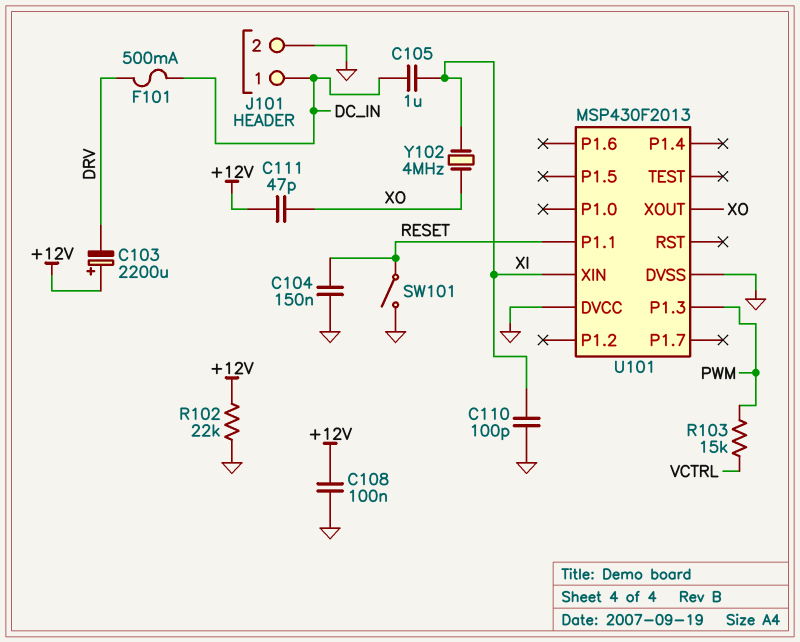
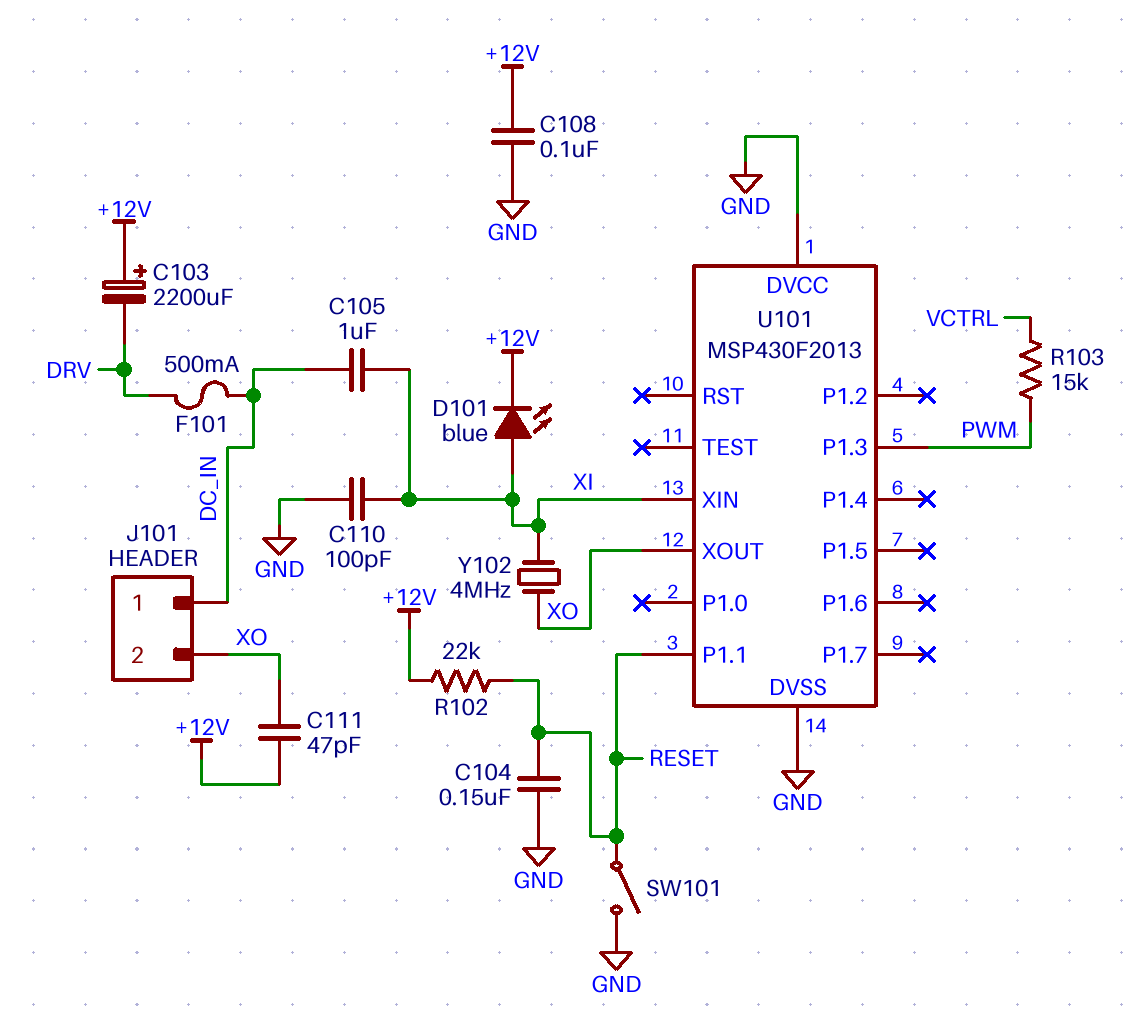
D101: none -> LED blue (A XI, K +12V)
J101 pin 2: GND -> XO
R102: 22k (+12V, GND) -> 22k (+12V, RESET)

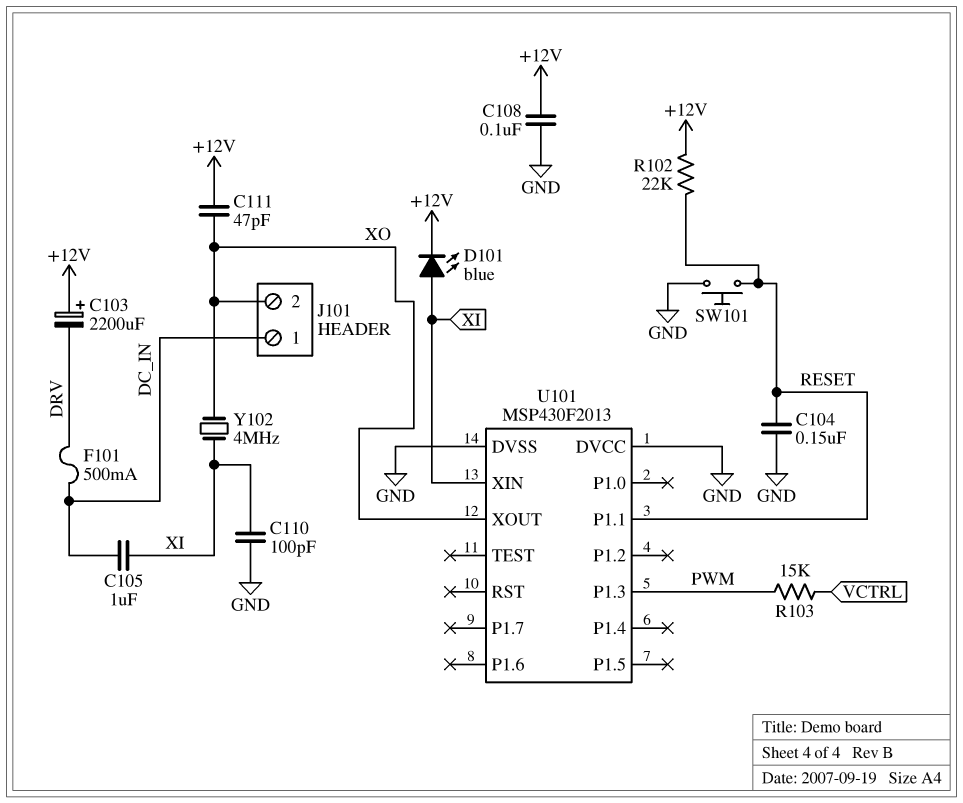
SW101: switch (GND, RESET) -> button (GND, RESET)

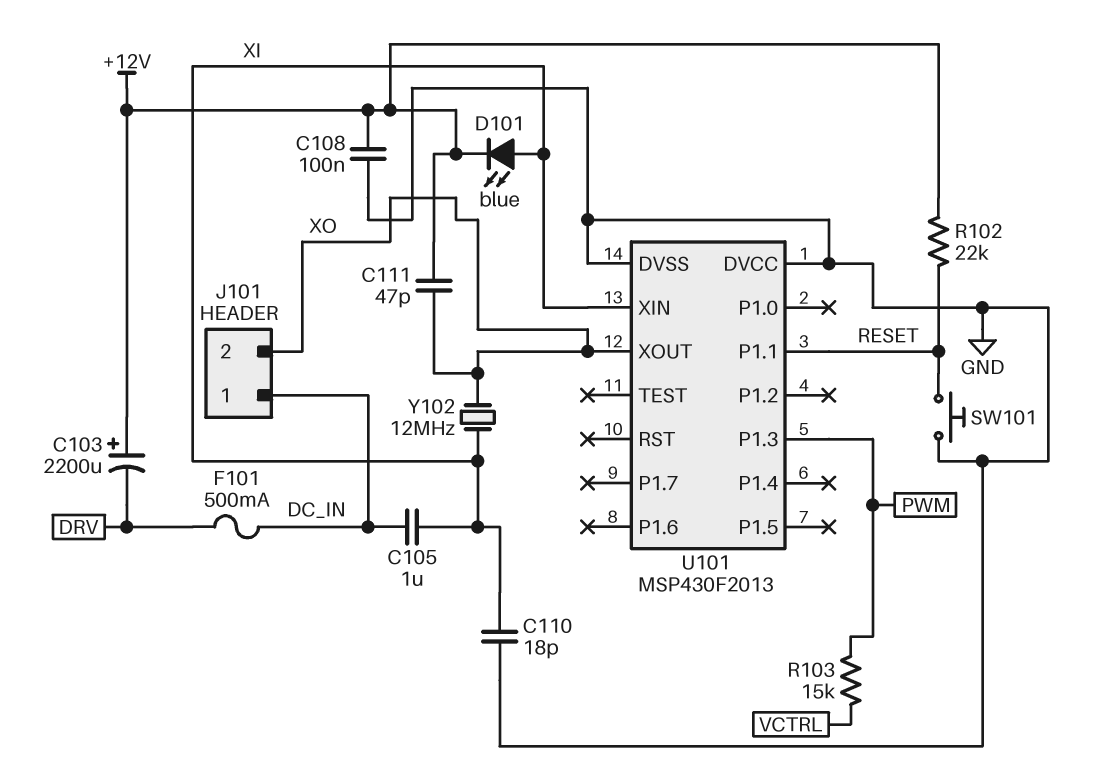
C104: 150nF (GND, RESET) -> none
C110: 100pF (GND, XI) -> 18pF (GND, XI)
Y102: 4MHz (XI, XO) -> 12MHz (XI, XO)

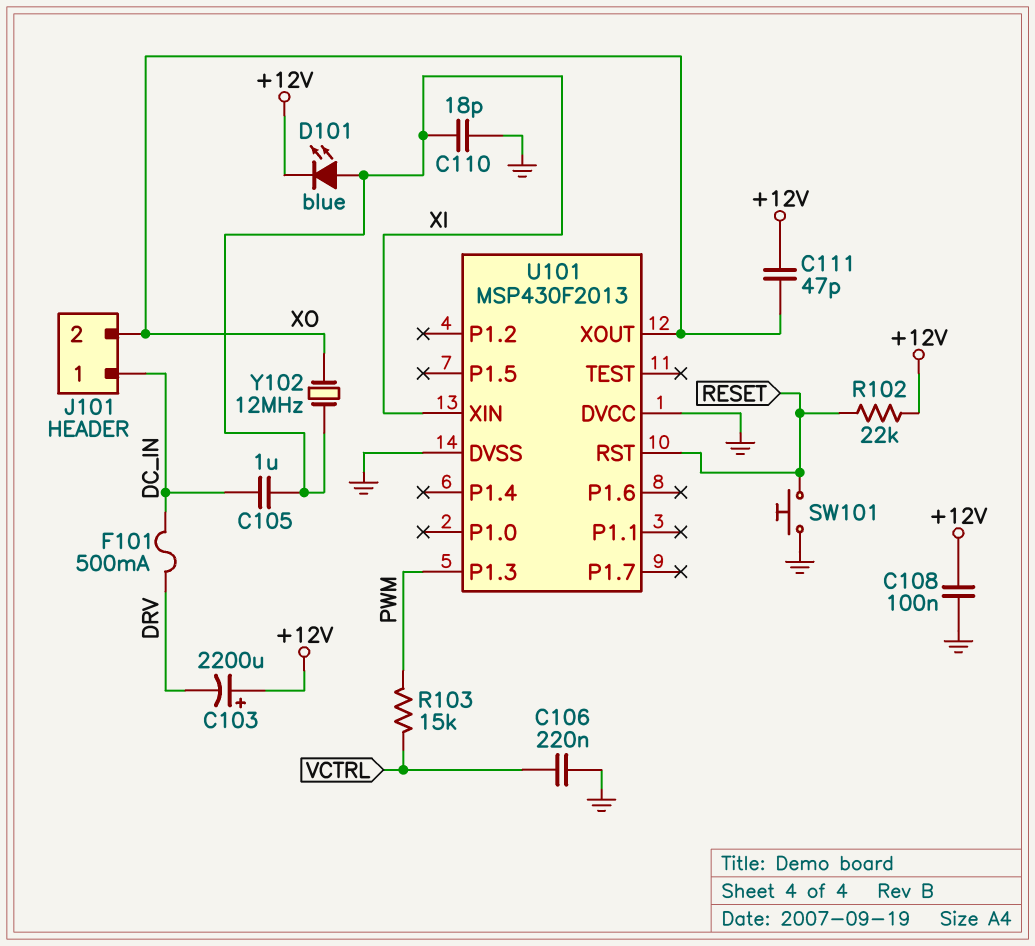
C106: none -> 220nF (GND, VCTRL)
U101 pin P1.1: RESET -> none
U101 pin RST: none -> RESET

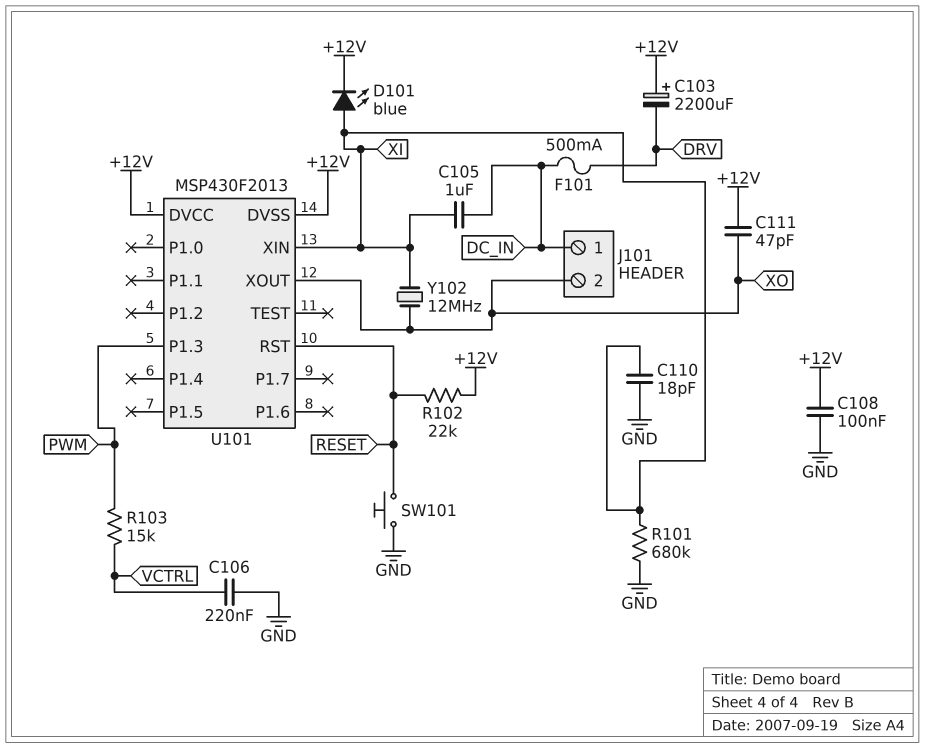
R101: none -> 680k (GND, XI)
U101 pin DVCC: GND -> +12V
U101 pin DVSS: GND -> +12V

